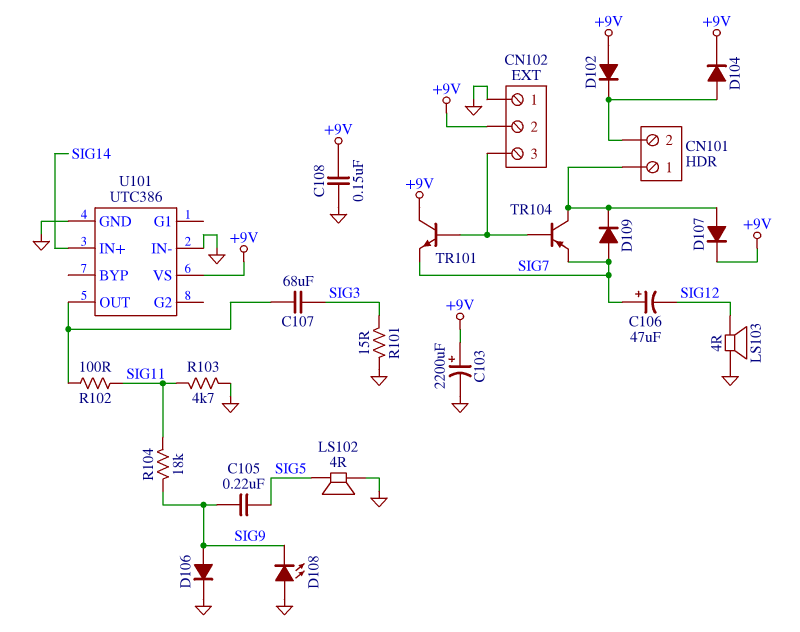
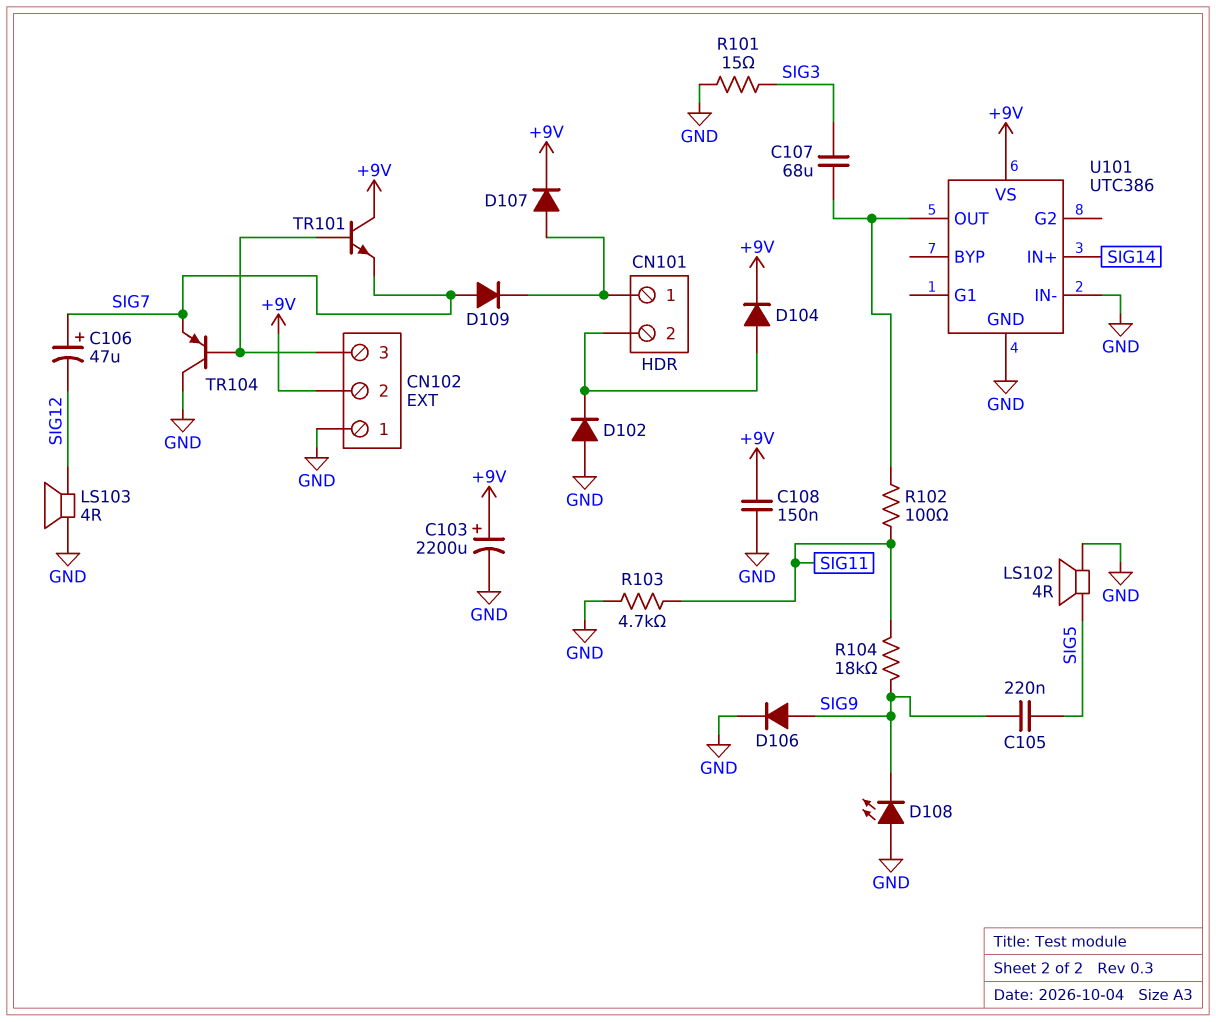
D102: diode (A +9V, K CN101/2) -> diode (A GND, K CN101/2)
TR104: PNP (B CN102/3, C CN101/1, E SIG7) -> PNP (B CN102/3, C GND, E SIG7)

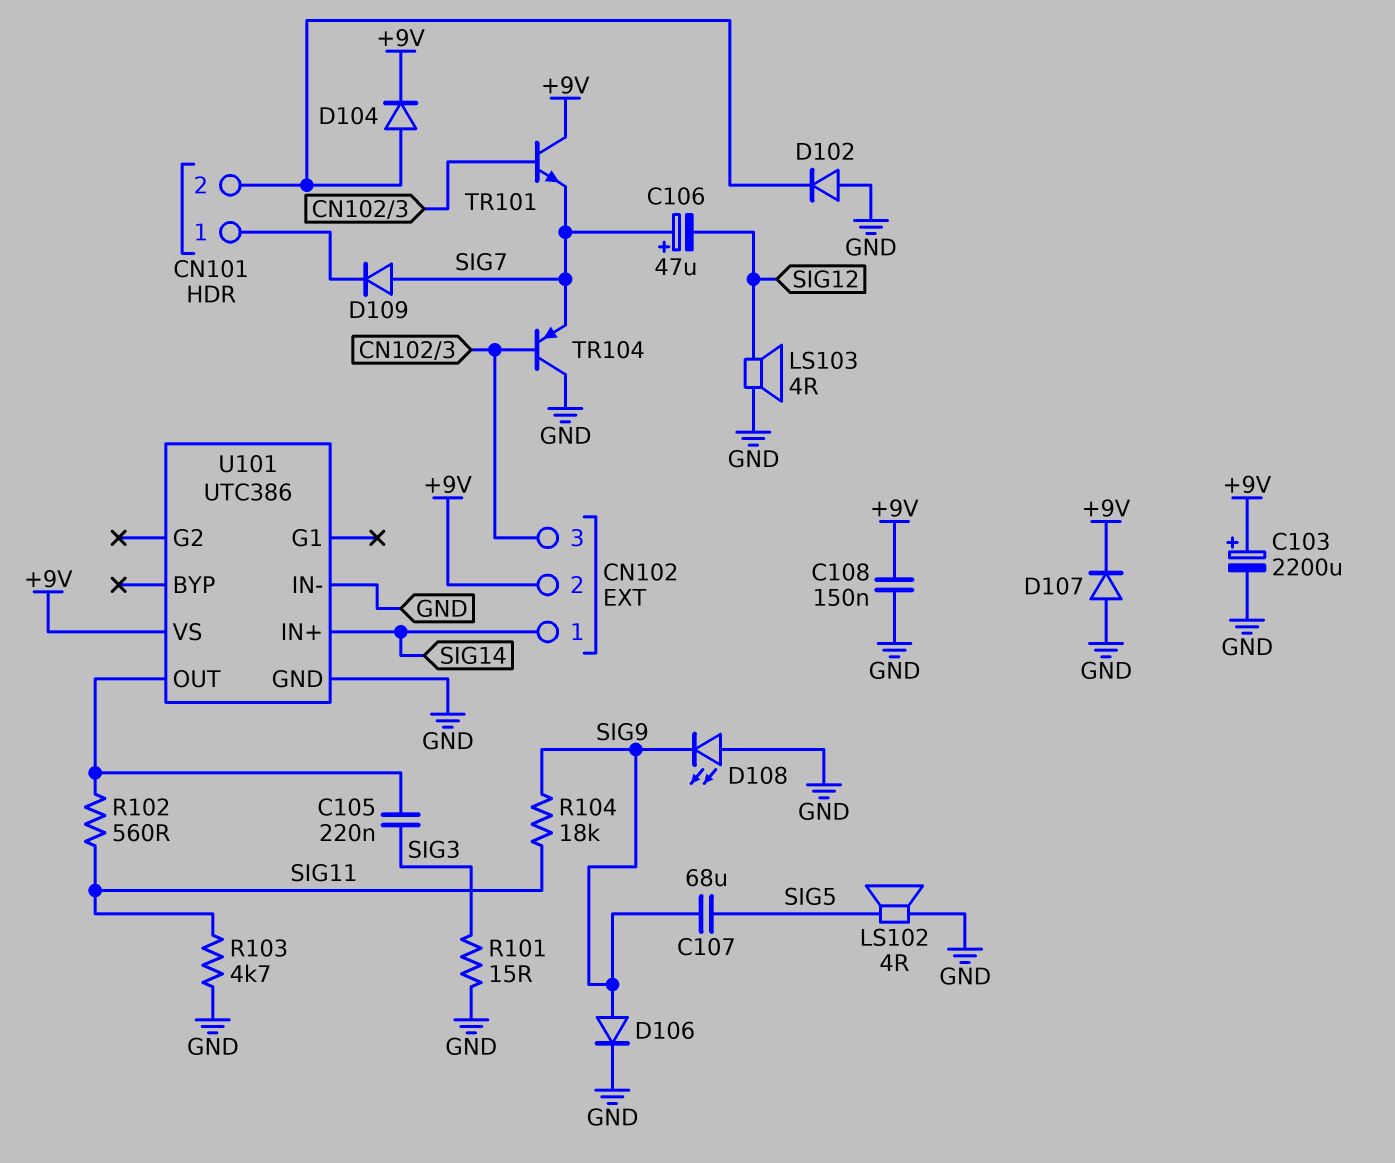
C105: 220nF (SIG5, SIG9) -> 220nF (SIG3, U101/OUT)
C107: 68uF (SIG3, U101/OUT) -> 68uF (SIG5, SIG9)
CN102 pin 1: GND -> SIG14
D107: diode (A CN101/1, K +9V) -> diode (A GND, K +9V)
R102: 100 (SIG11, U101/OUT) -> 560 (SIG11, U101/OUT)

